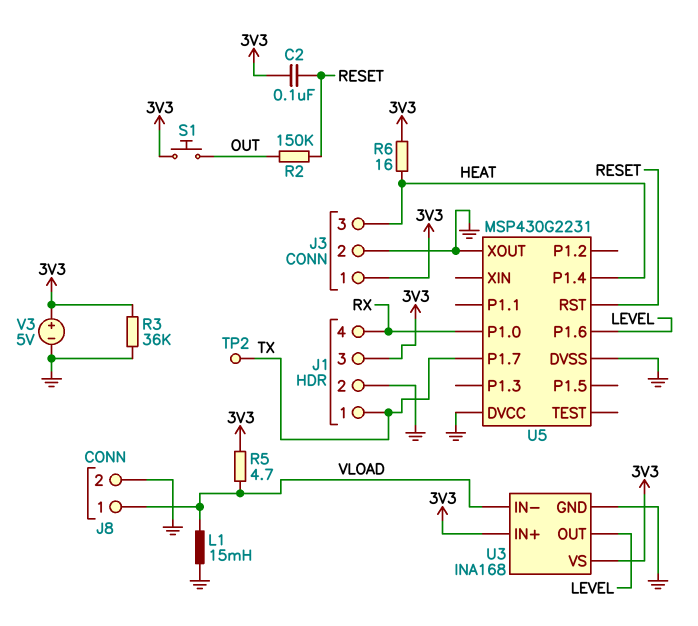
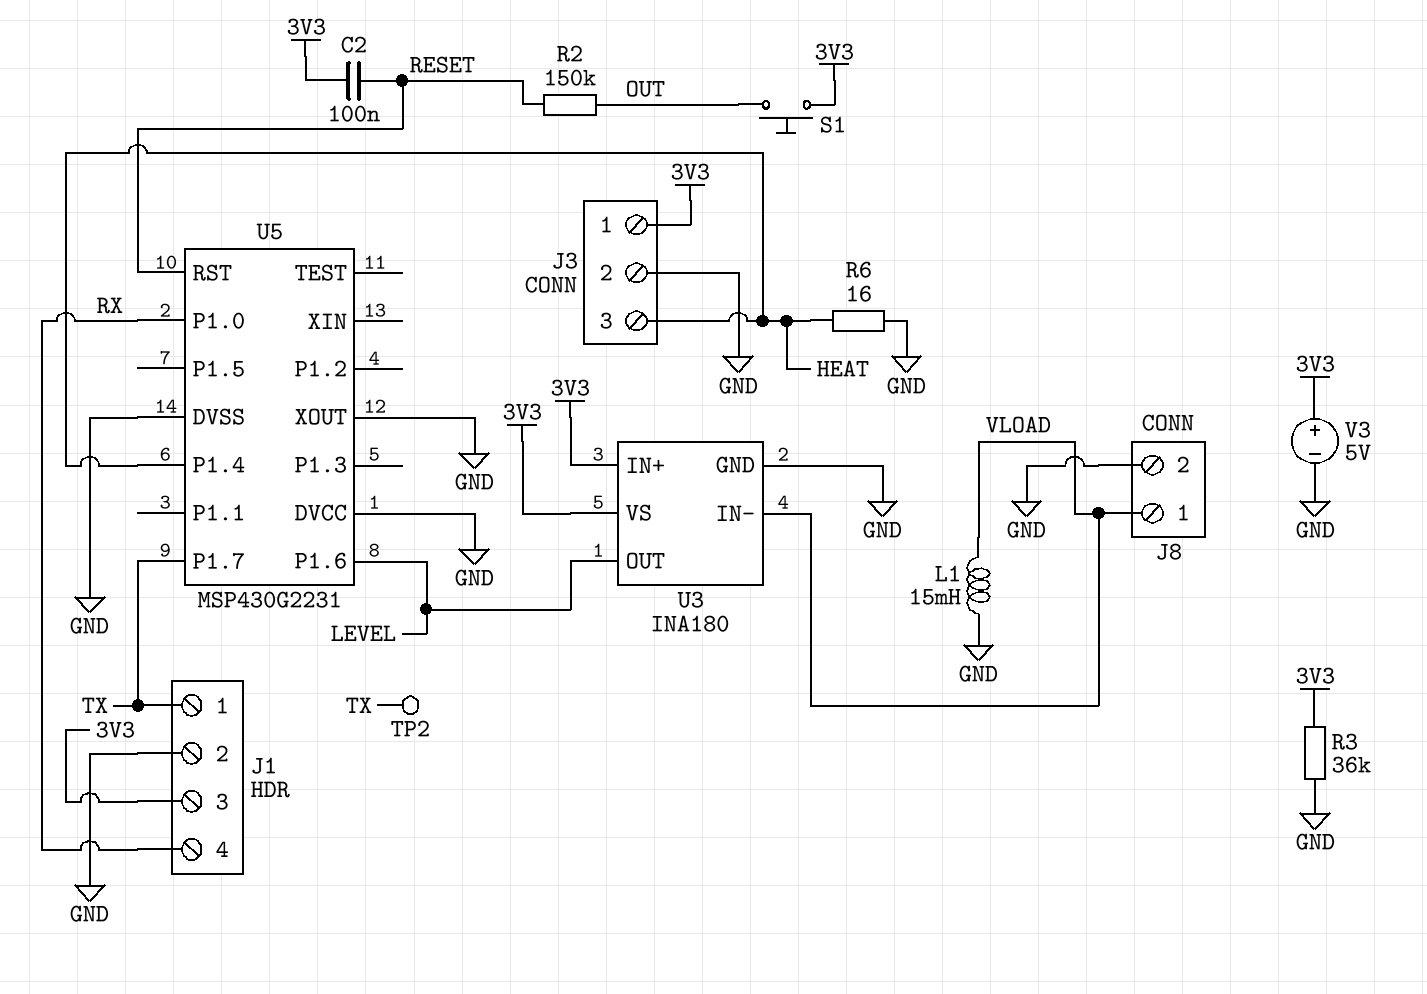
R5: 4.7 (3V3, VLOAD) -> none
R6: 16 (3V3, HEAT) -> 16 (GND, HEAT)
U3: INA168 -> INA180

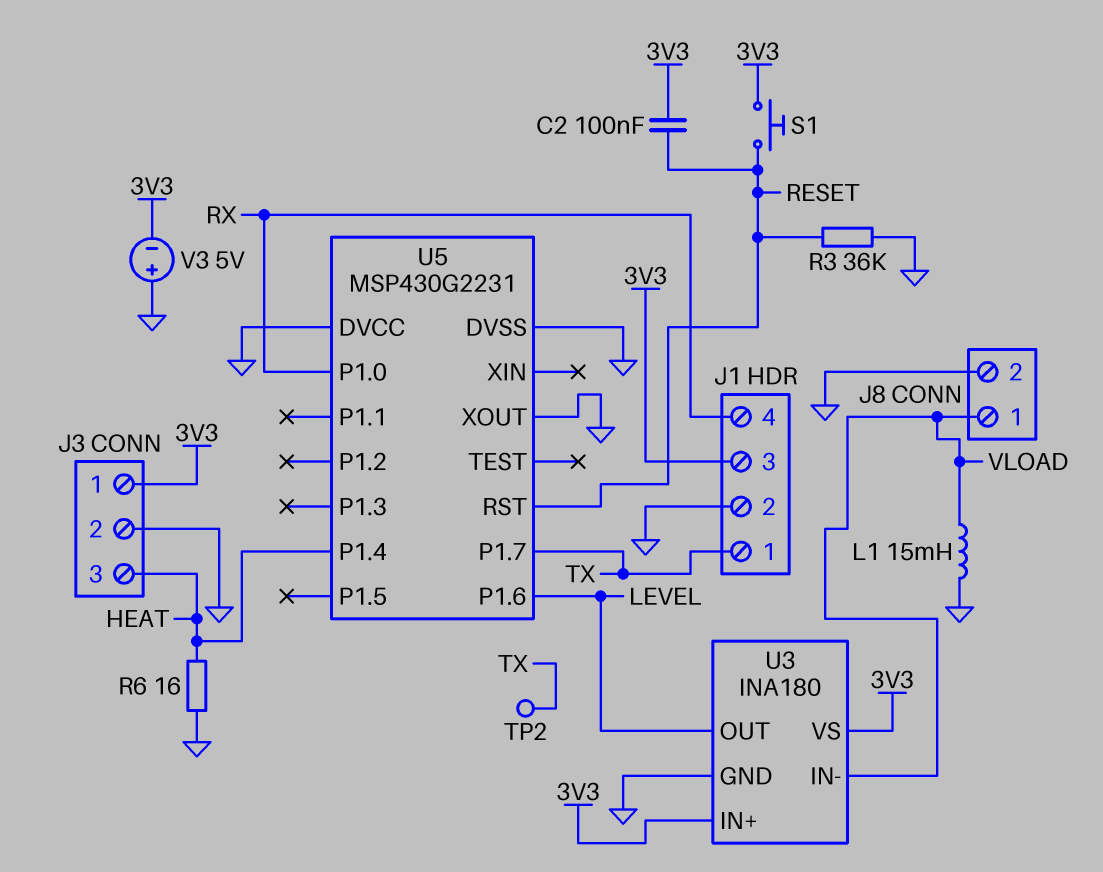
R2: 150k (OUT, RESET) -> none
R3: 36k (3V3, GND) -> 36k (GND, RESET)
S1: button (3V3, OUT) -> button (3V3, RESET)
V3: 5V (plus 3V3, minus GND) -> 5V (plus GND, minus 3V3)

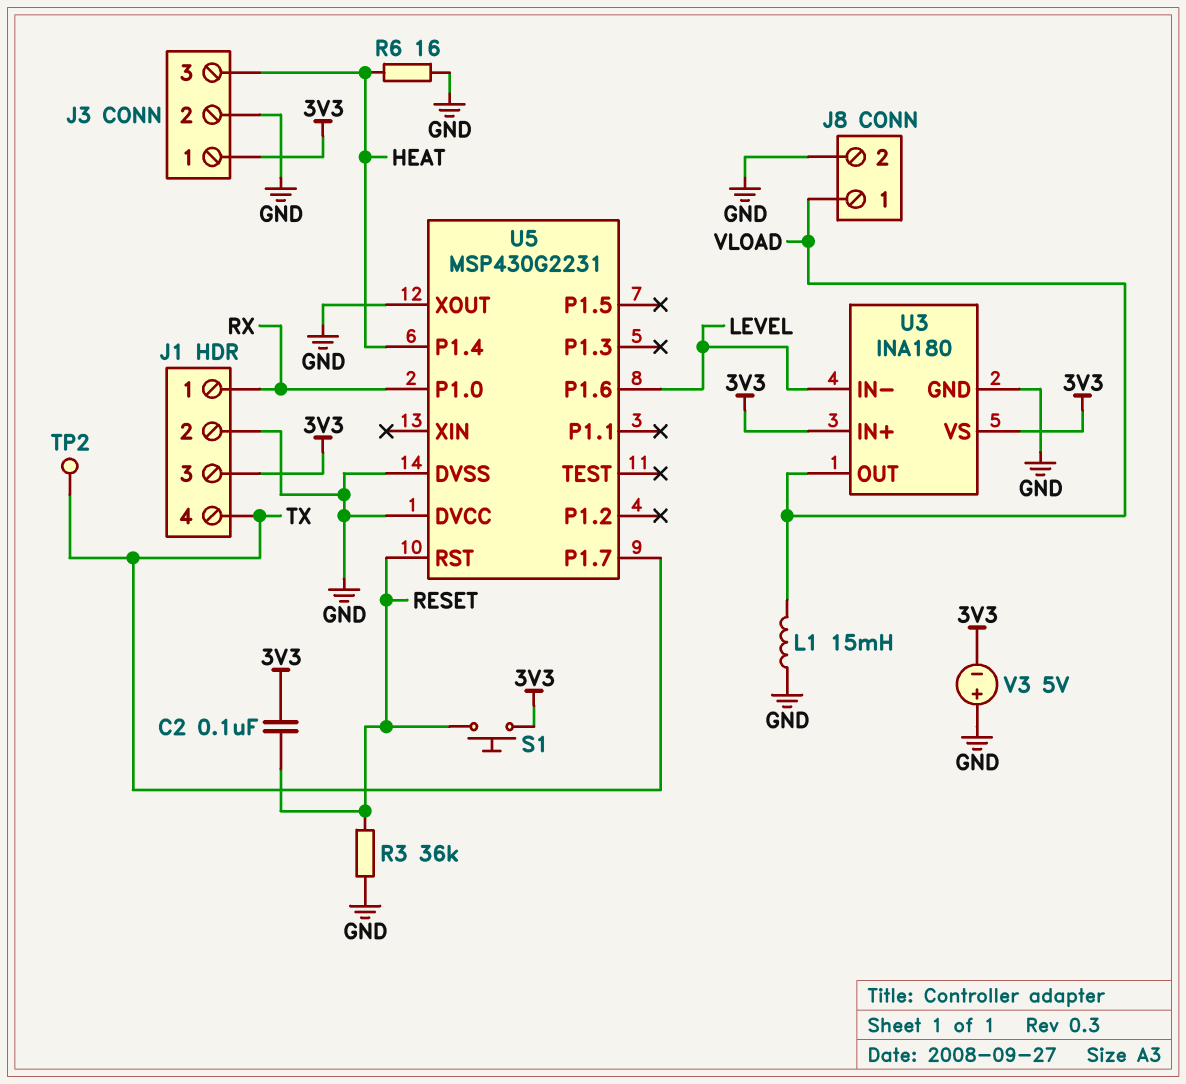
J1 pin 1: TX -> RX
J1 pin 4: RX -> TX
U3 pin IN-: VLOAD -> LEVEL
U3 pin OUT: LEVEL -> VLOAD

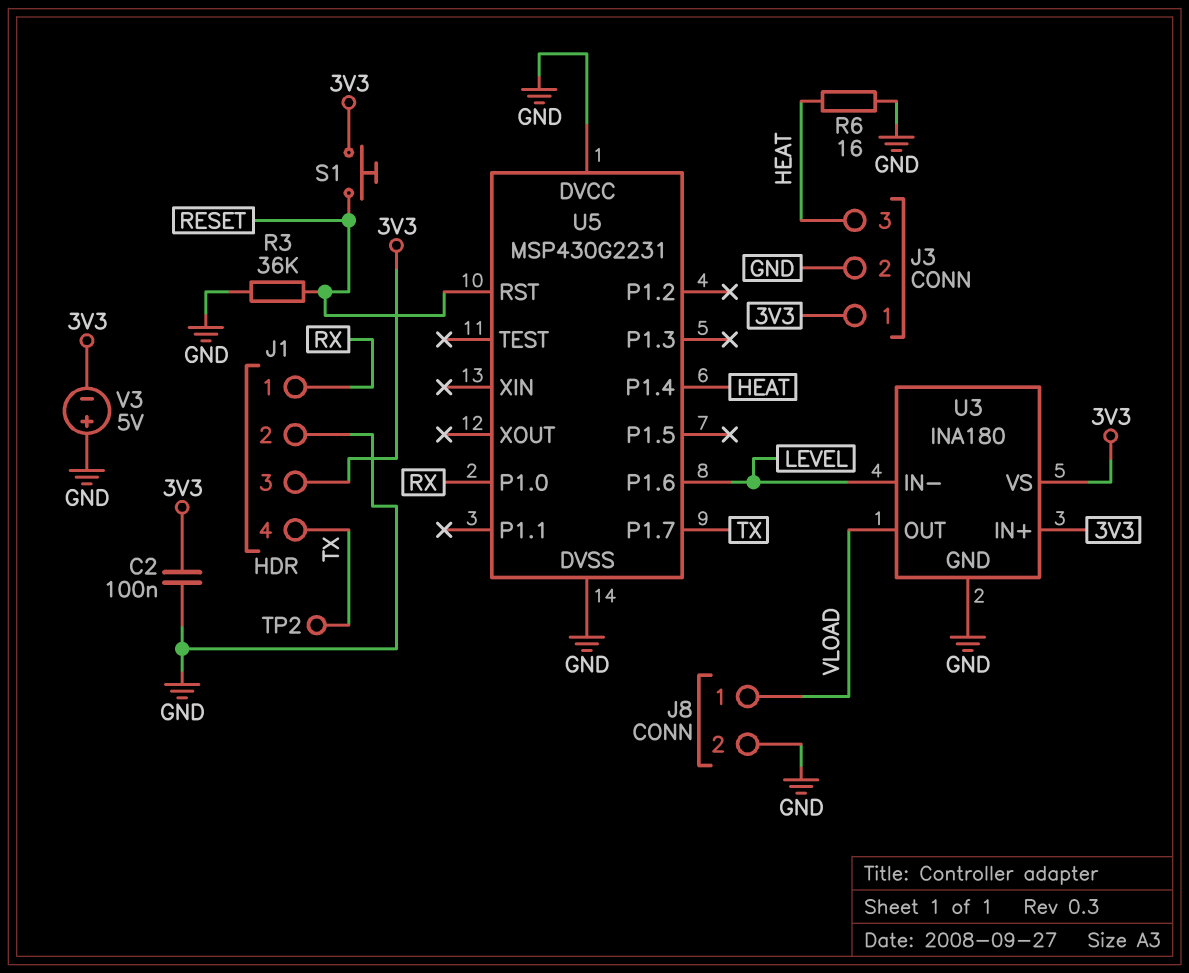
C2: 100nF (3V3, RESET) -> 100nF (3V3, GND)
L1: 15mH (GND, VLOAD) -> none
U5 pin XOUT: GND -> none

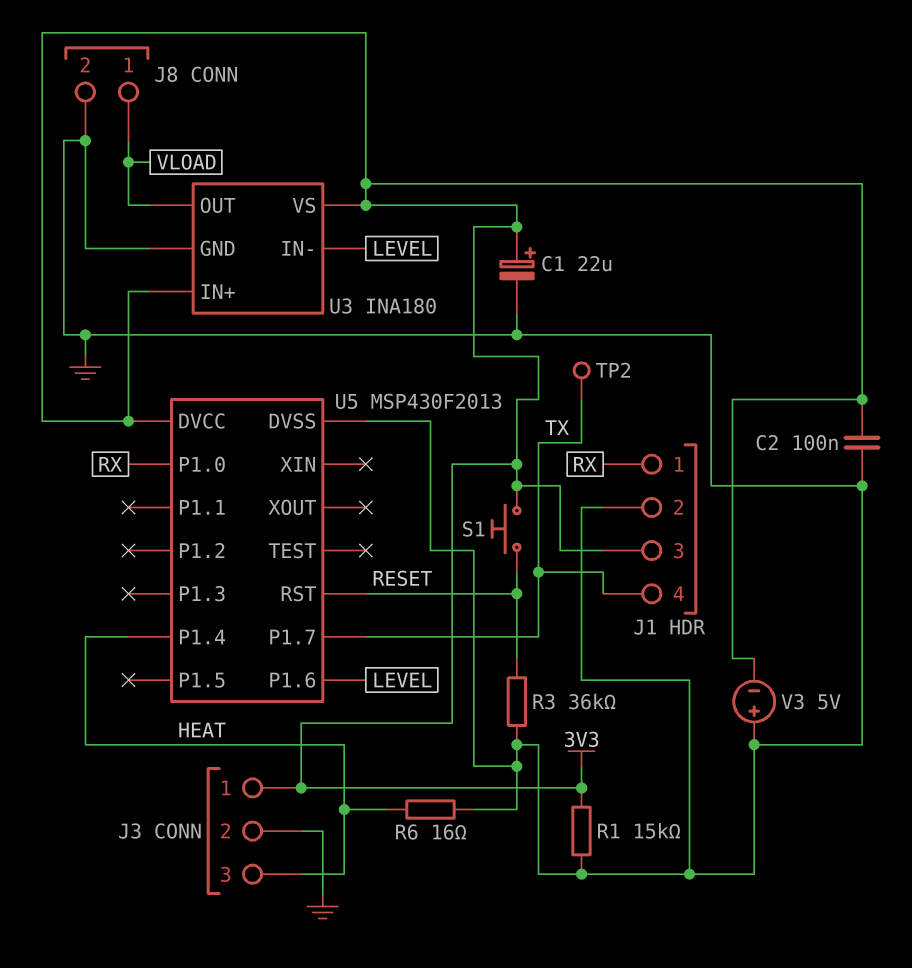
C1: none -> 22uF (plus 3V3, minus GND)
R1: none -> 15k (3V3, GND)
U5: MSP430G2231 -> MSP430F2013
U5 pin DVCC: GND -> 3V3

